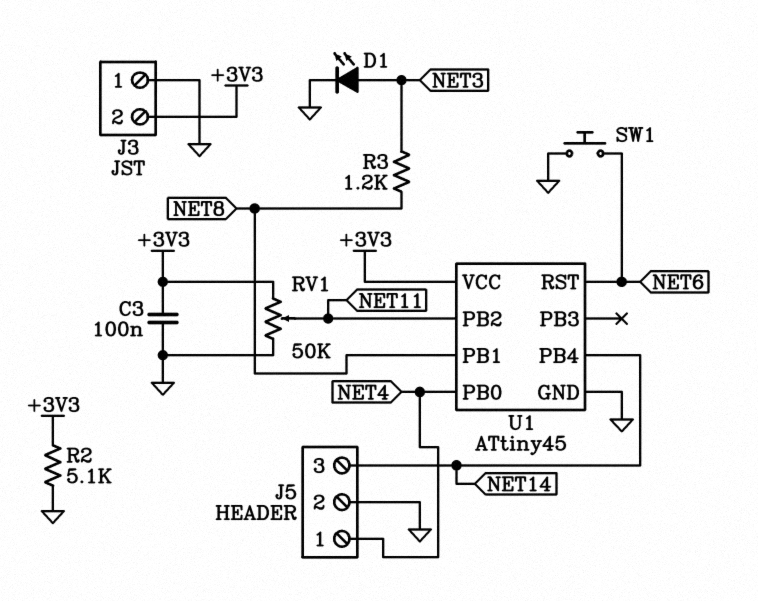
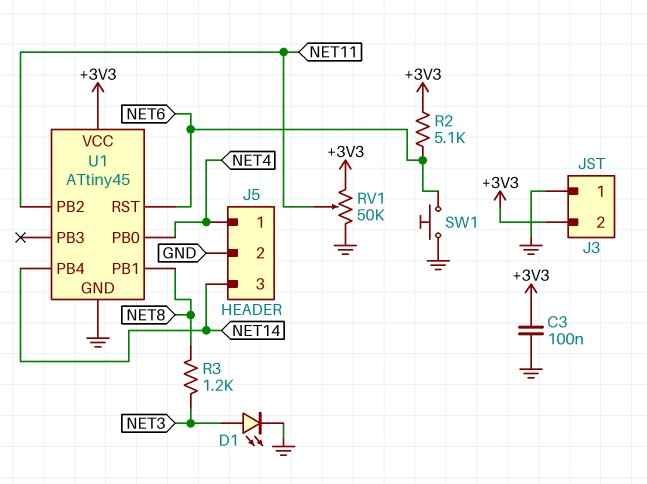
R2: 5.1k (+3V3, GND) -> 5.1k (+3V3, NET6)

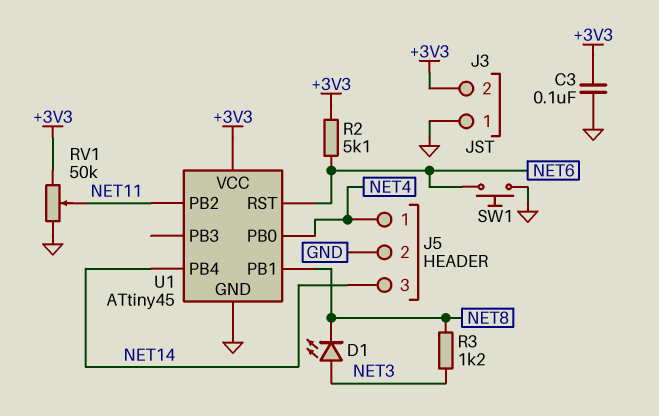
D1: LED (A NET3, K GND) -> LED (A NET3, K NET8)

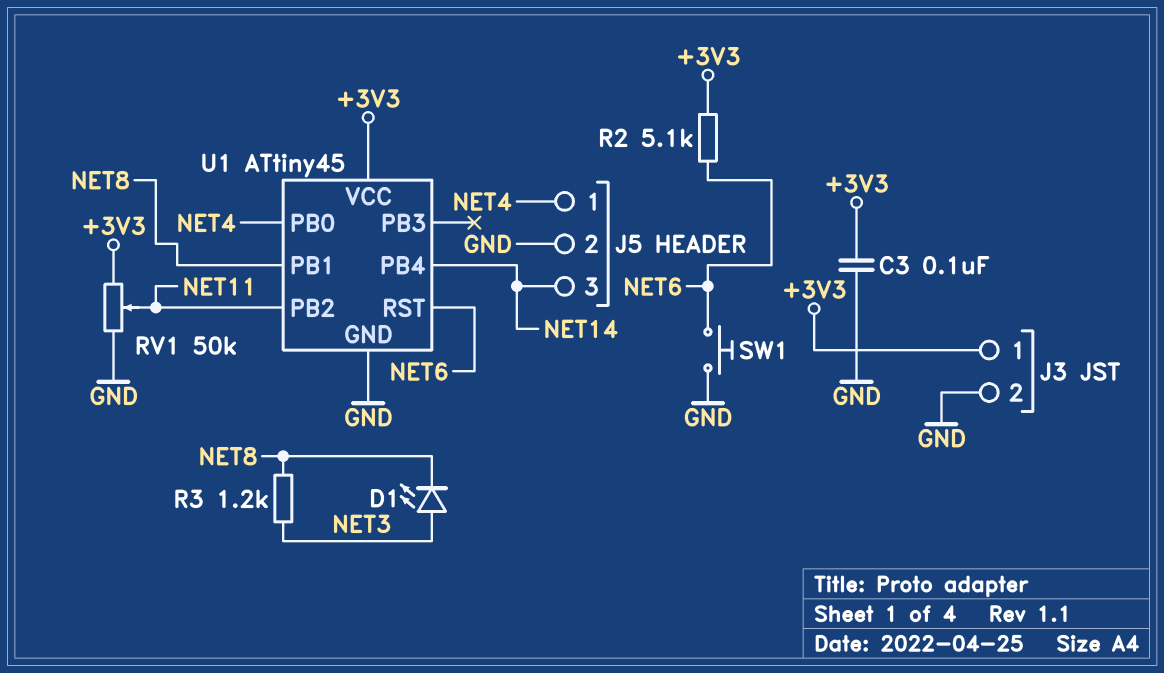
J3 pin 1: GND -> +3V3
J3 pin 2: +3V3 -> GND

